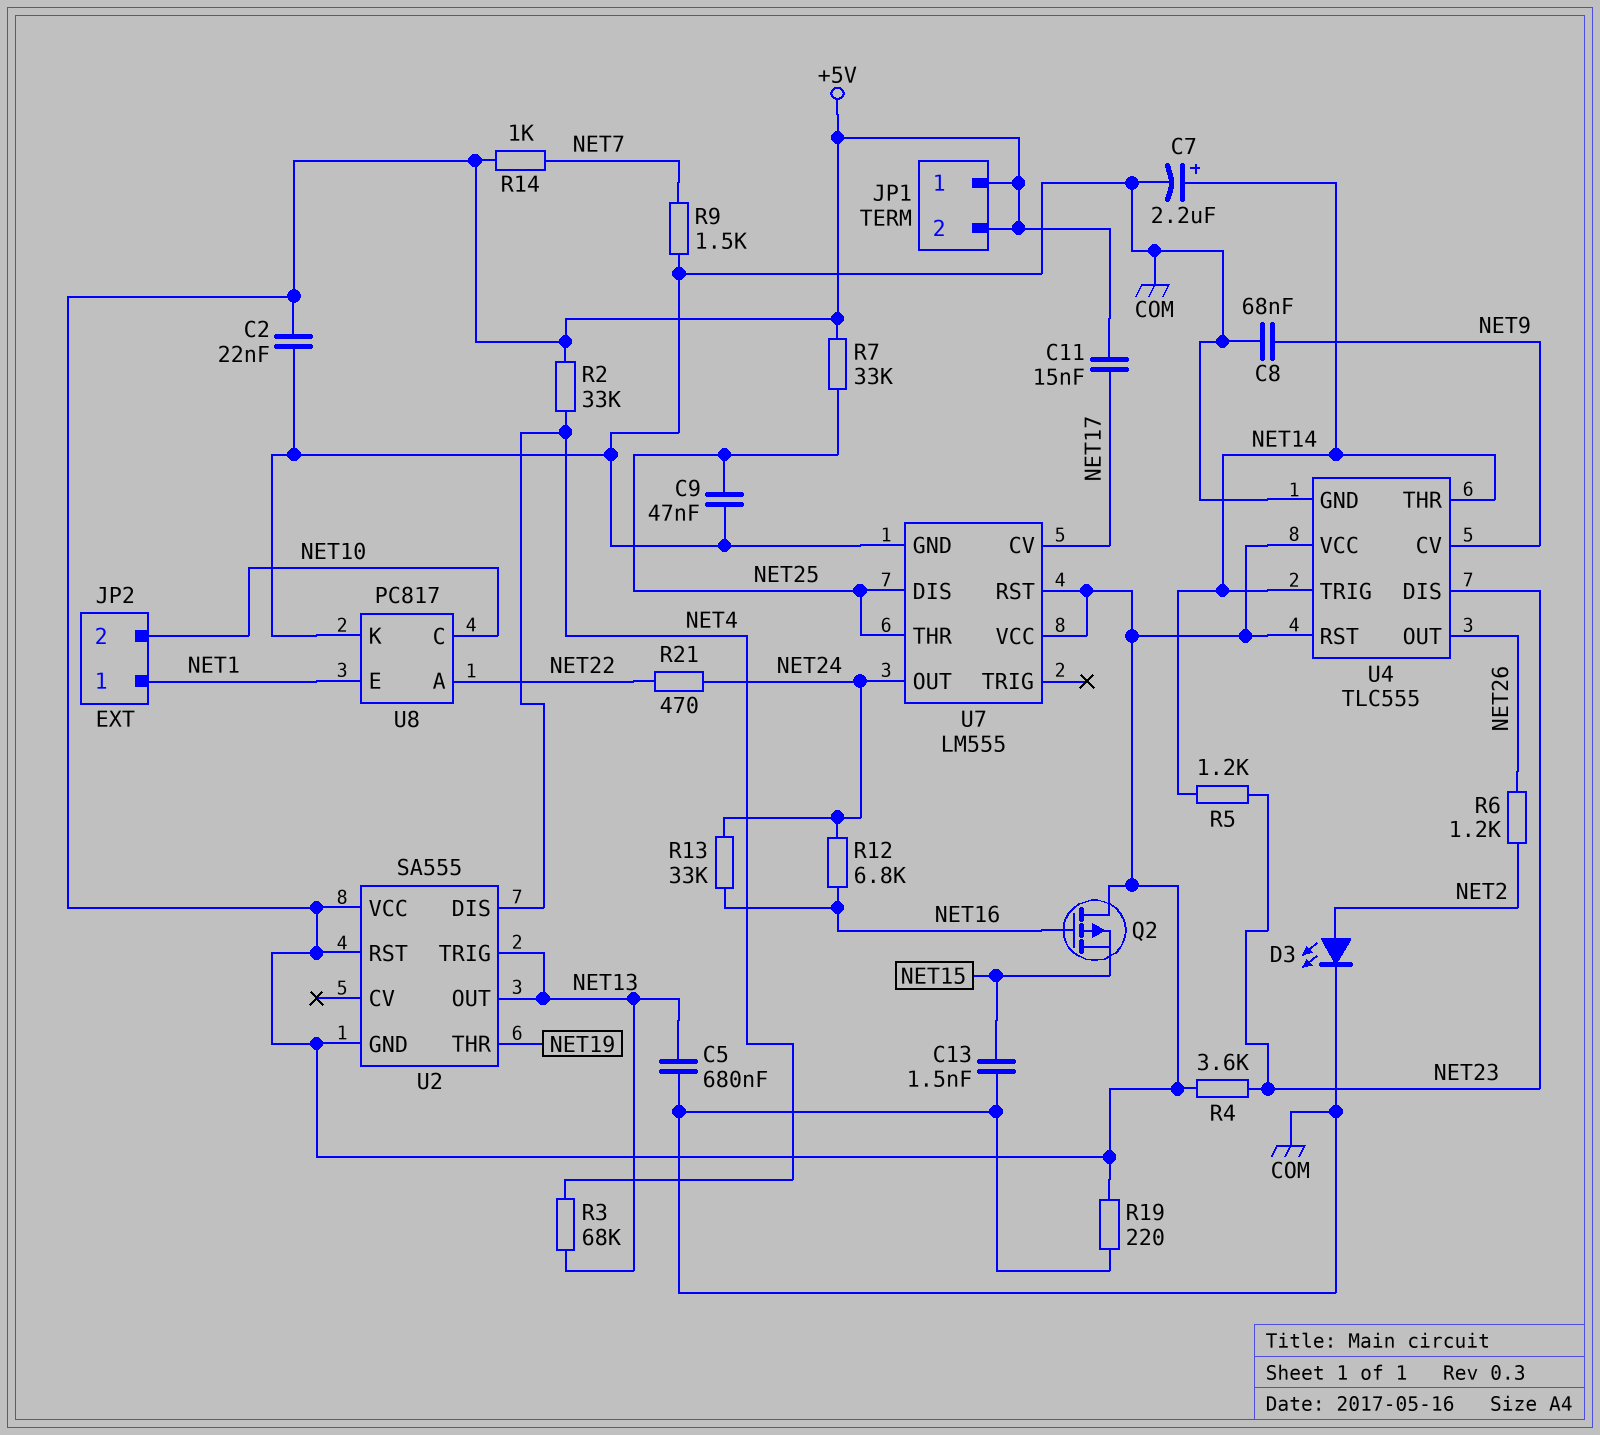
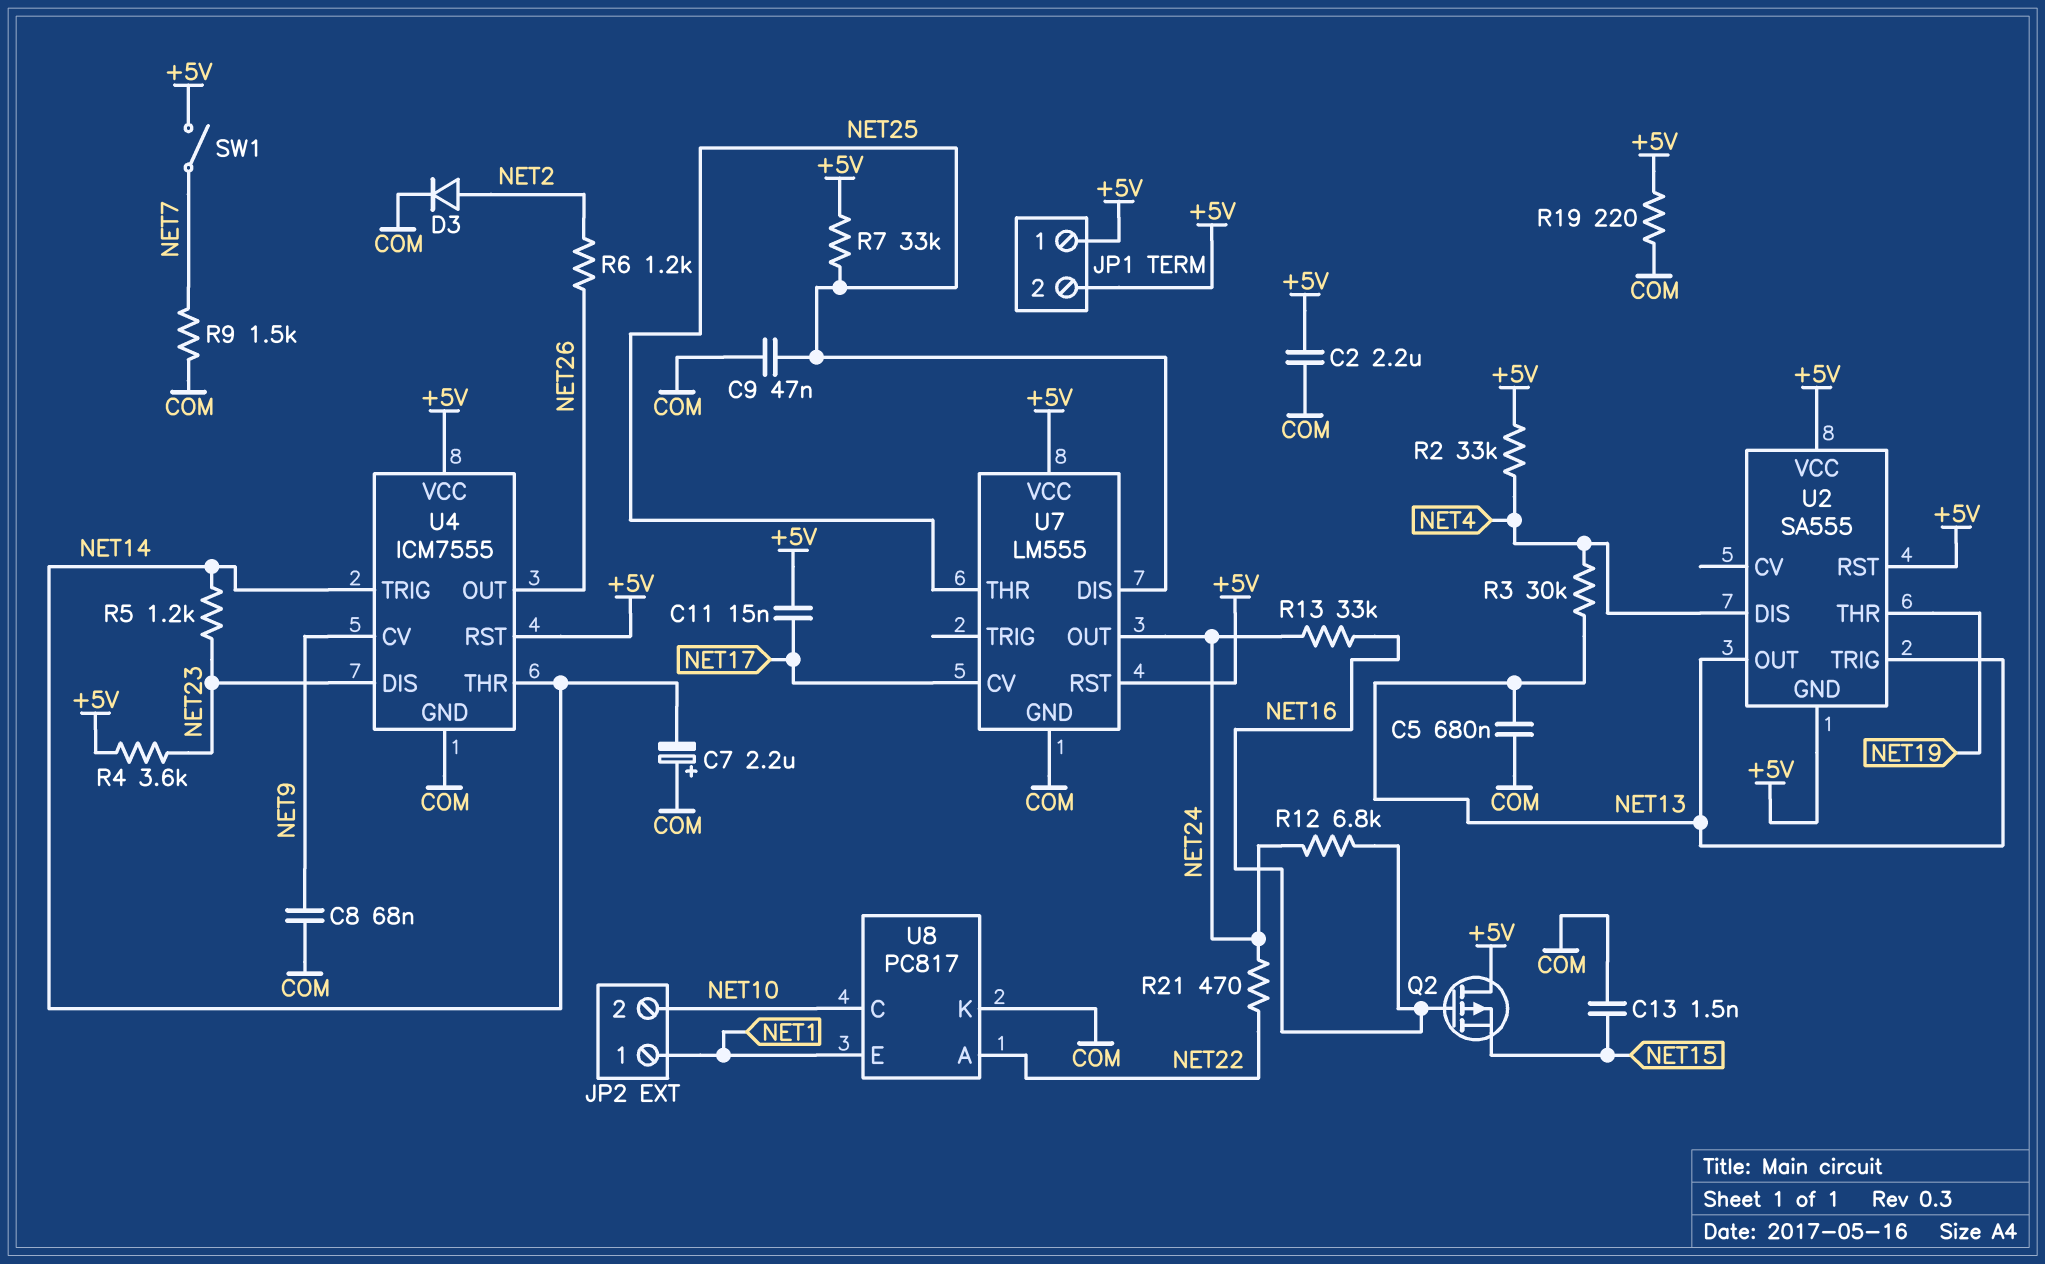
C2: 22nF (+5V, COM) -> 2.2uF (+5V, COM)
C7: 2.2uF (plus NET14, minus COM) -> 2.2uF (plus COM, minus NET14)
D3: LED (A NET2, K COM) -> diode (A NET2, K COM)
R3: 68k (NET4, NET13) -> 30k (NET4, NET13)
R14: 1k (+5V, NET7) -> none
SW1: none -> switch (+5V, NET7)
U4: TLC555 -> ICM7555

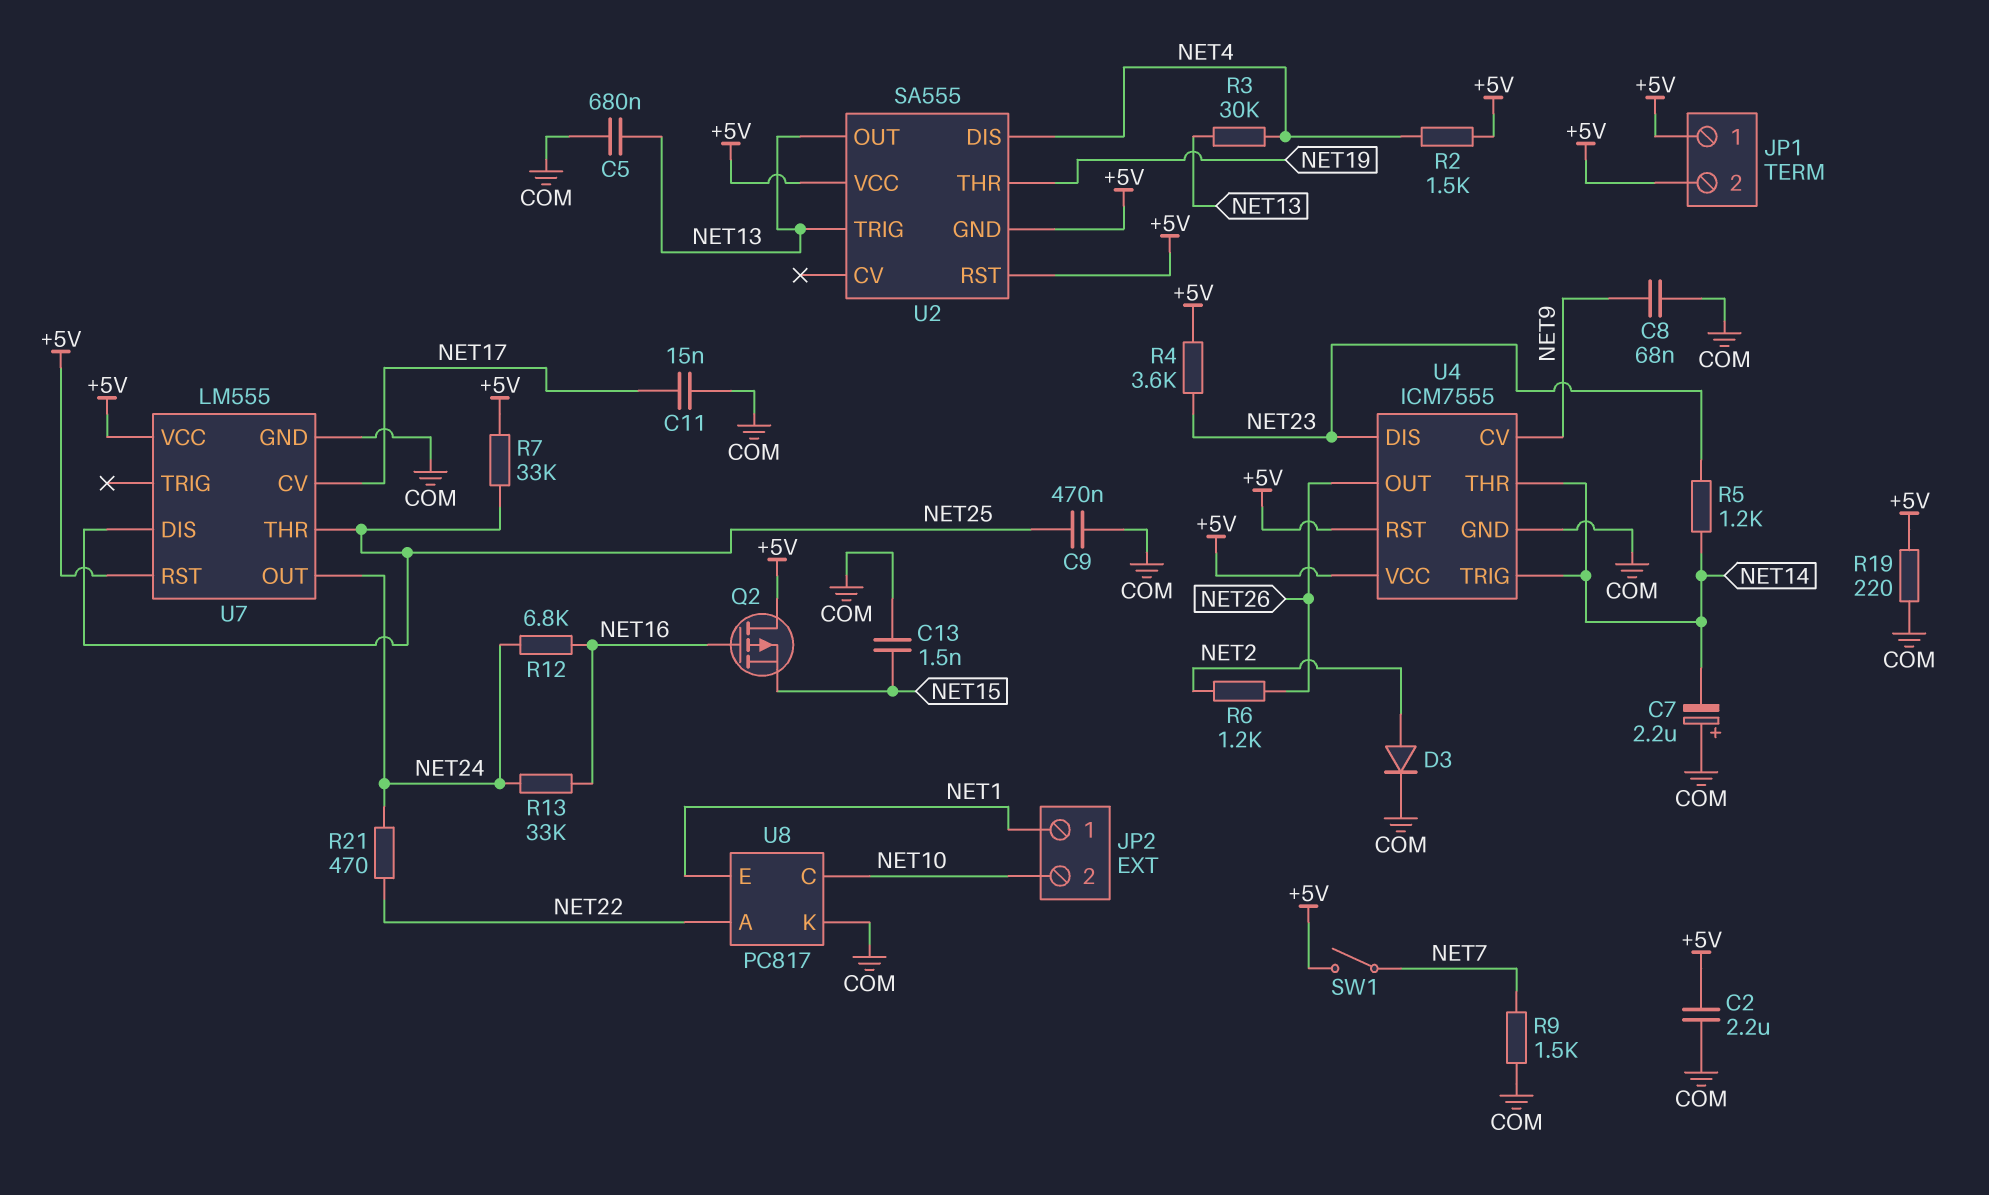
C9: 47nF (COM, NET25) -> 470nF (COM, NET25)
C11: 15nF (+5V, NET17) -> 15nF (COM, NET17)
R2: 33k (+5V, NET4) -> 1.5k (+5V, NET4)

